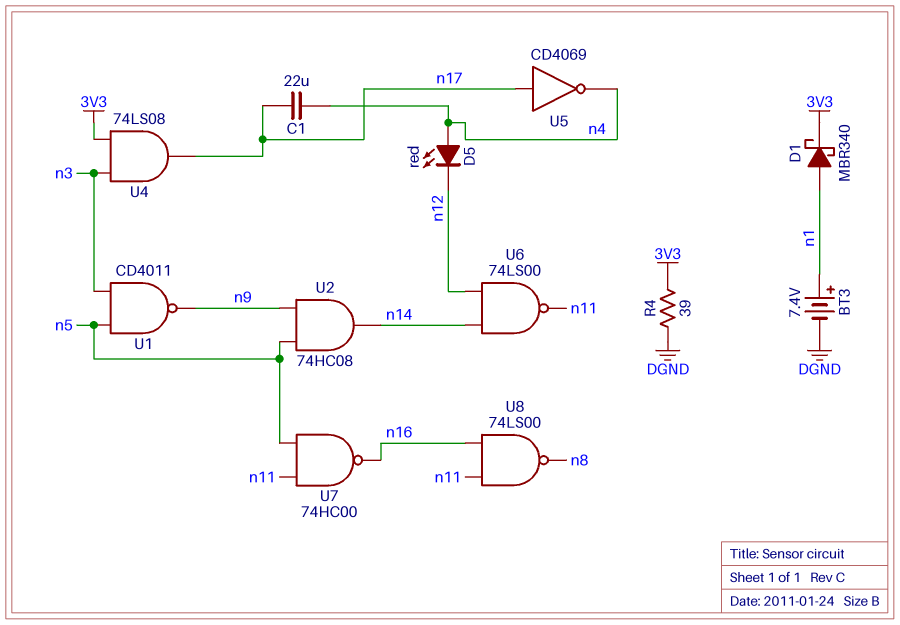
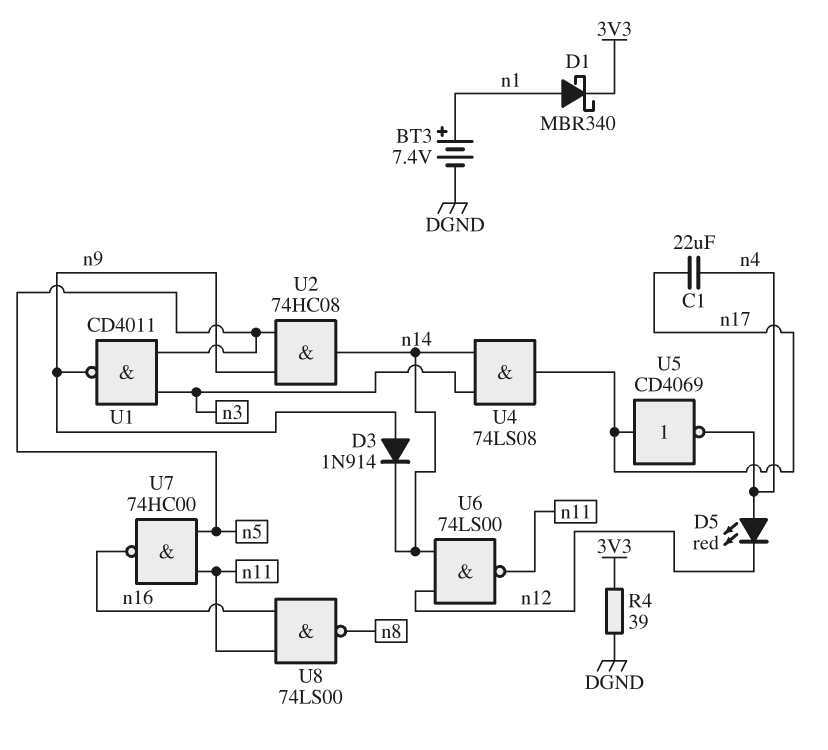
D3: none -> diode 1N914 (A n9, K n14)
U4: AND 74LS08 (in 3V3, in n3, out n17) -> AND 74LS08 (in n3, in n14, out n17)

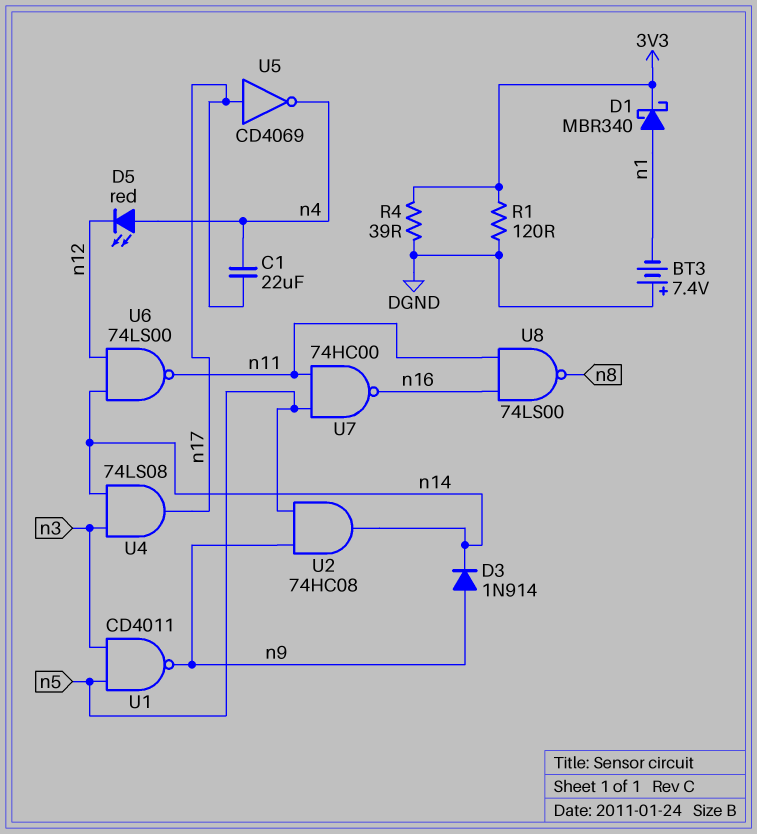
BT3: 7.4V (plus n1, minus DGND) -> 7.4V (plus DGND, minus n1)
R1: none -> 120 (3V3, DGND)

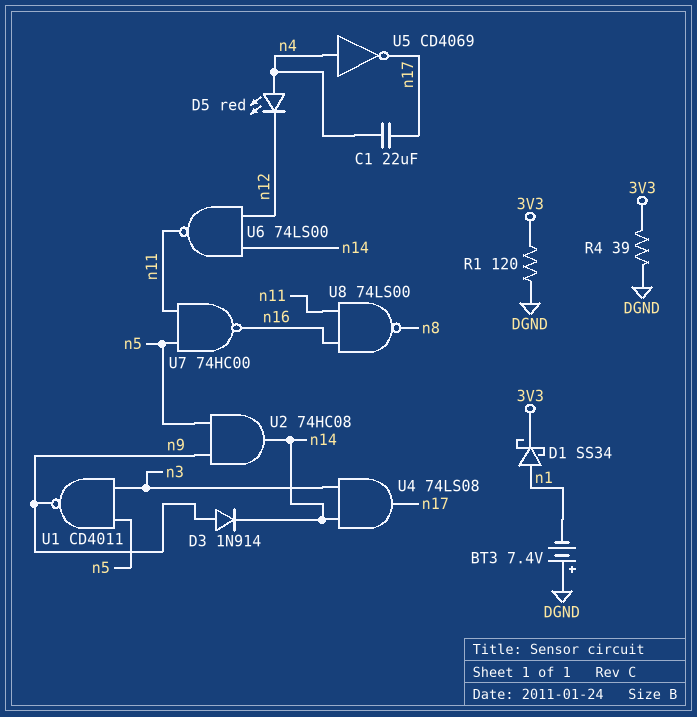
D1: schottky MBR340 (A n1, K 3V3) -> schottky SS34 (A n1, K 3V3)
U5: NOT CD4069 (in n17, out n4) -> NOT CD4069 (in n4, out n17)

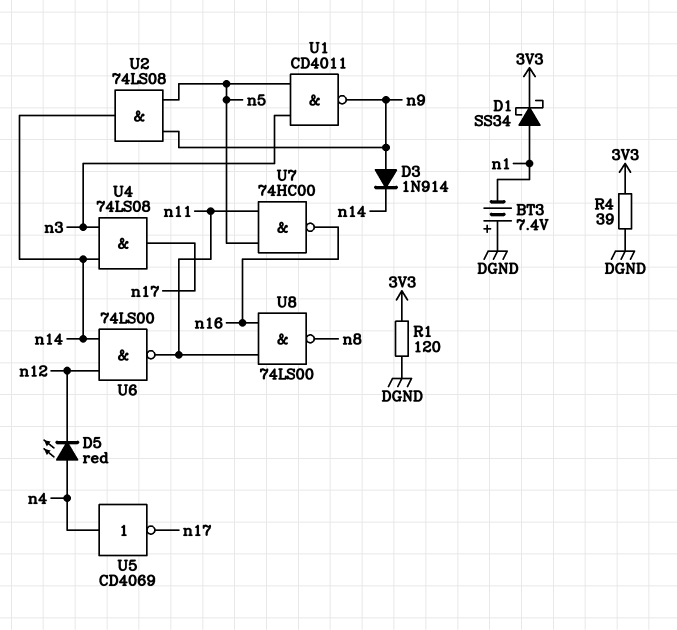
C1: 22uF (n4, n17) -> none
U2: AND 74HC08 (in n5, in n9, out n14) -> AND 74LS08 (in n5, in n9, out n14)

